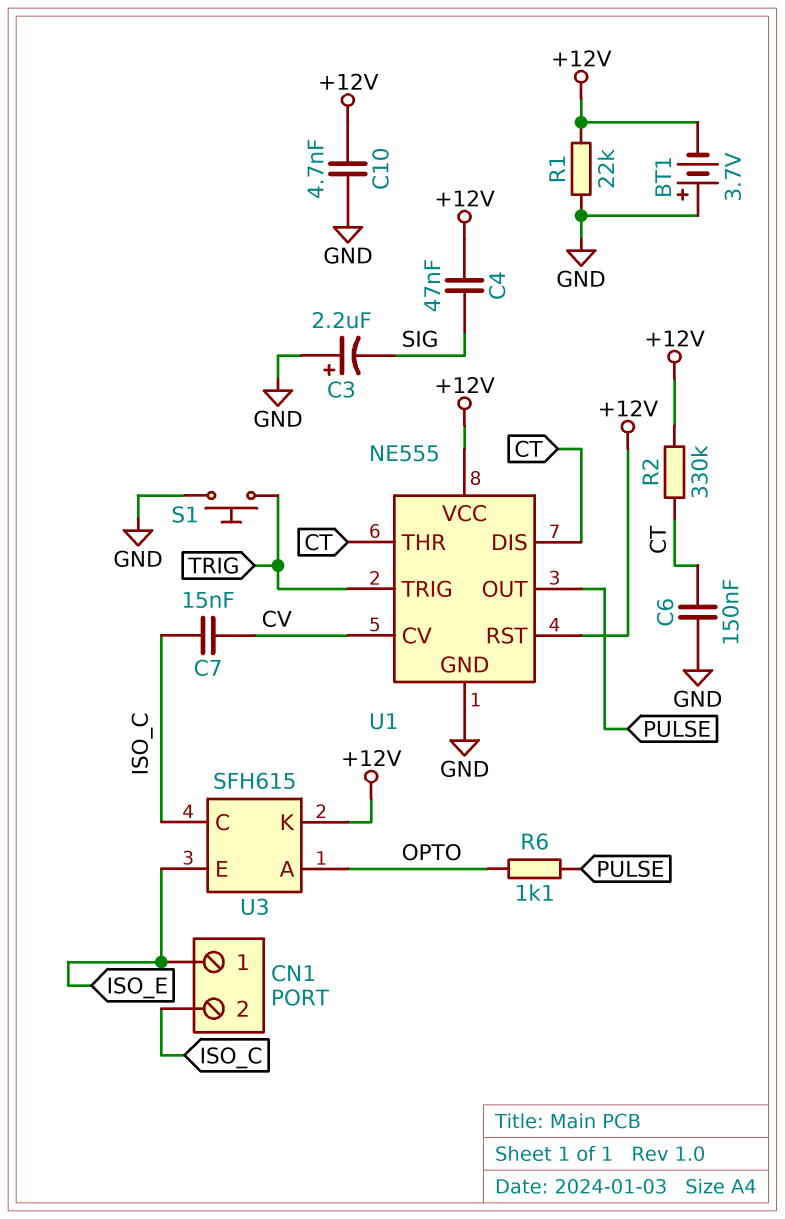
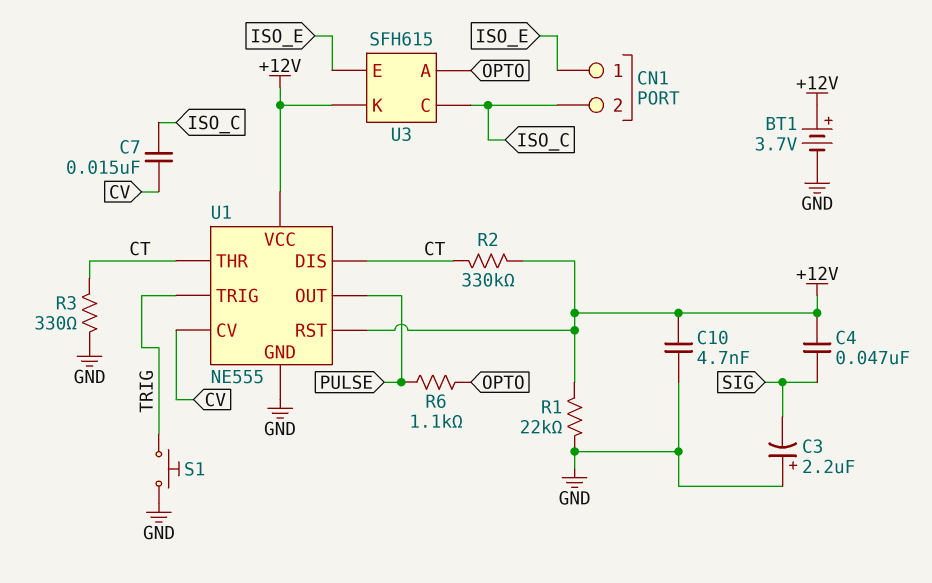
BT1: 3.7V (plus GND, minus +12V) -> 3.7V (plus +12V, minus GND)
C6: 150nF (CT, GND) -> none
R3: none -> 330 (CT, GND)

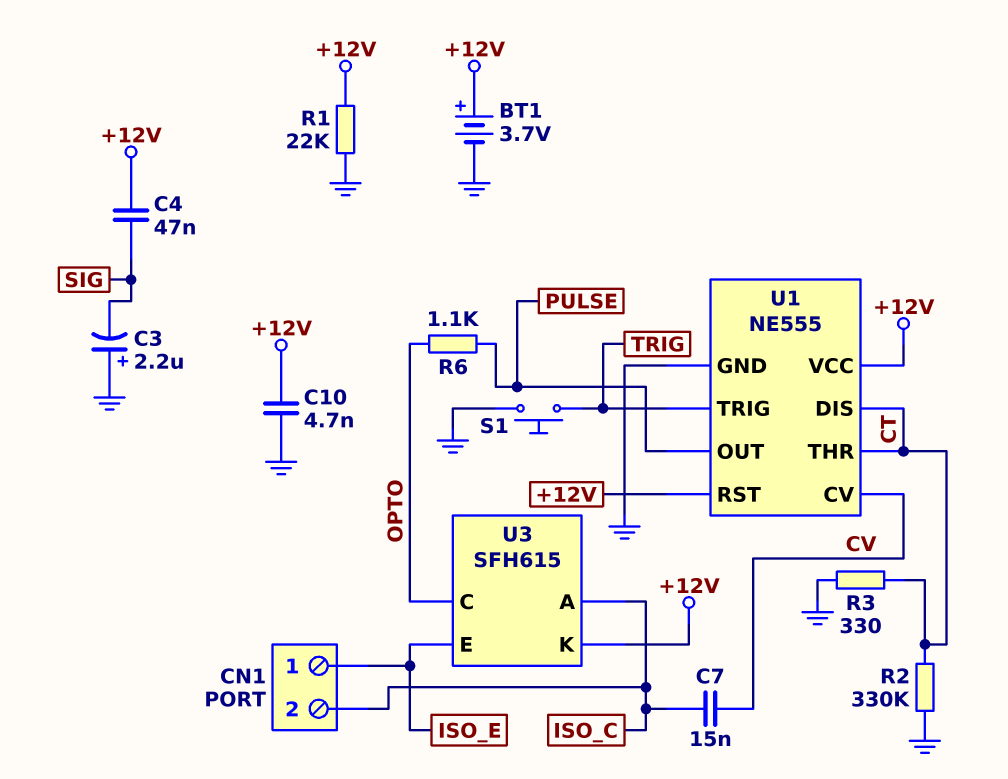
R2: 330k (+12V, CT) -> 330k (CT, GND)
U3 pin A: OPTO -> ISO_C
U3 pin C: ISO_C -> OPTO

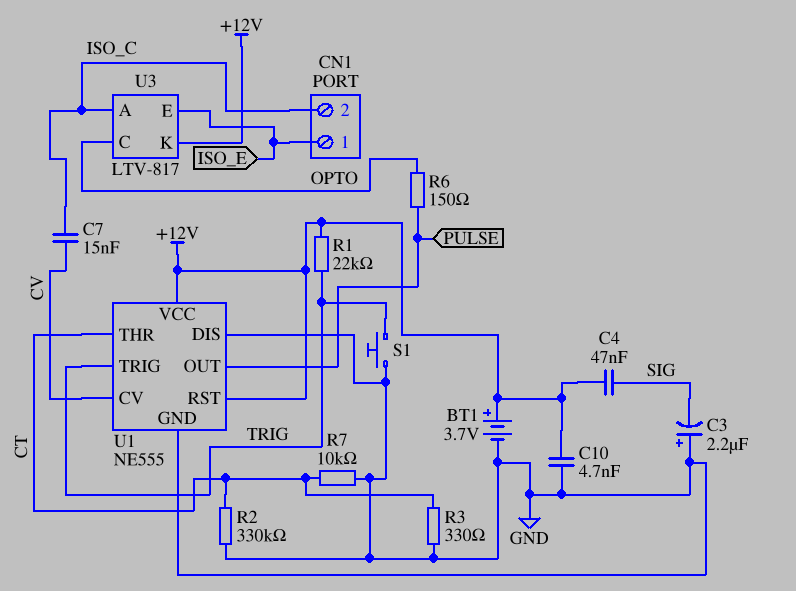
R1: 22k (+12V, GND) -> 22k (+12V, TRIG)
R6: 1.1k (OPTO, PULSE) -> 150 (OPTO, PULSE)
R7: none -> 10k (CT, GND)
U1 pin DIS: CT -> GND
U3: SFH615 -> LTV-817

